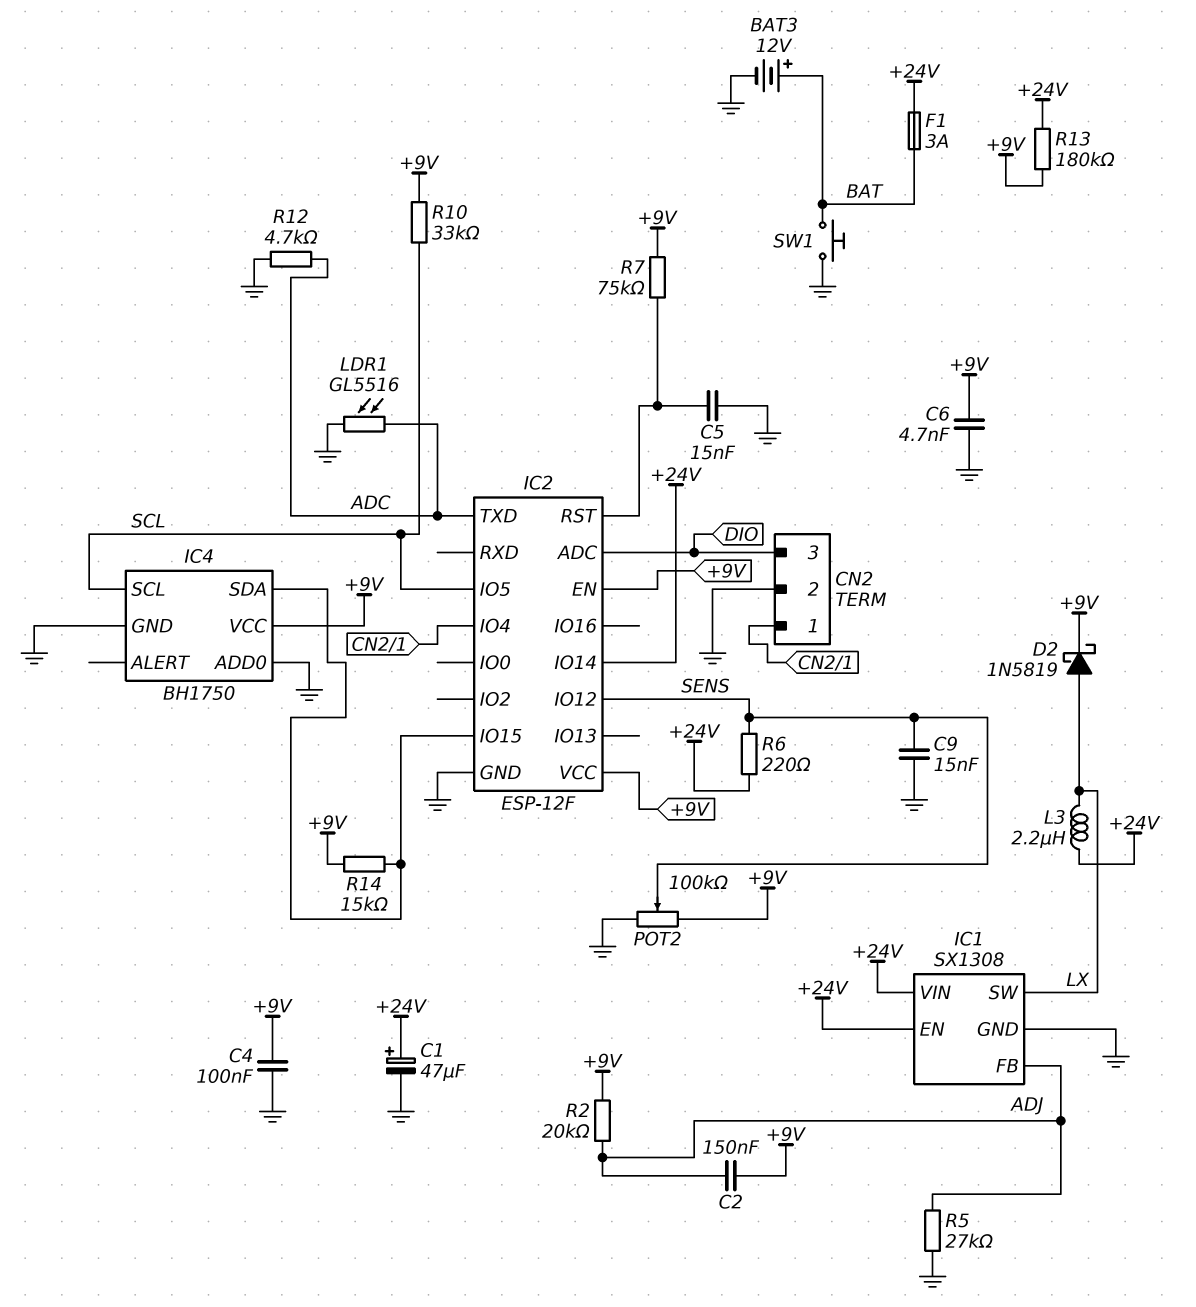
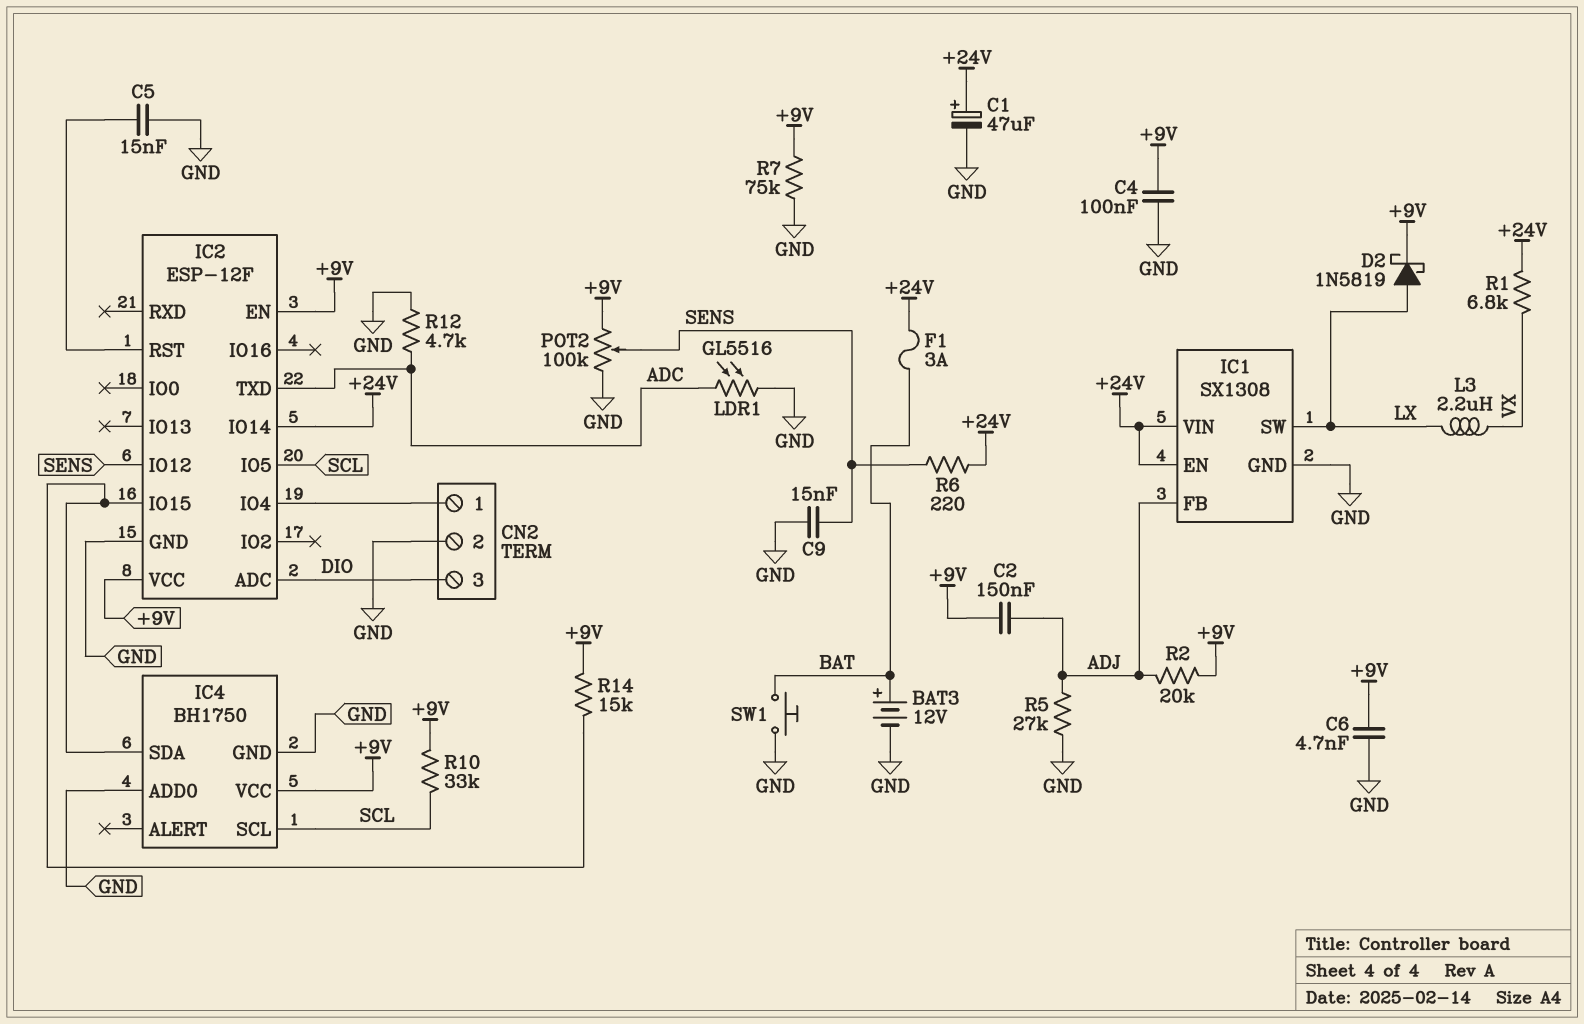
L3: 2.2uH (+24V, LX) -> 2.2uH (LX, VX)
R1: none -> 6.8k (+24V, VX)
R7: 75k (+9V, IC2/RST) -> 75k (+9V, GND)
R13: 180k (+9V, +24V) -> none

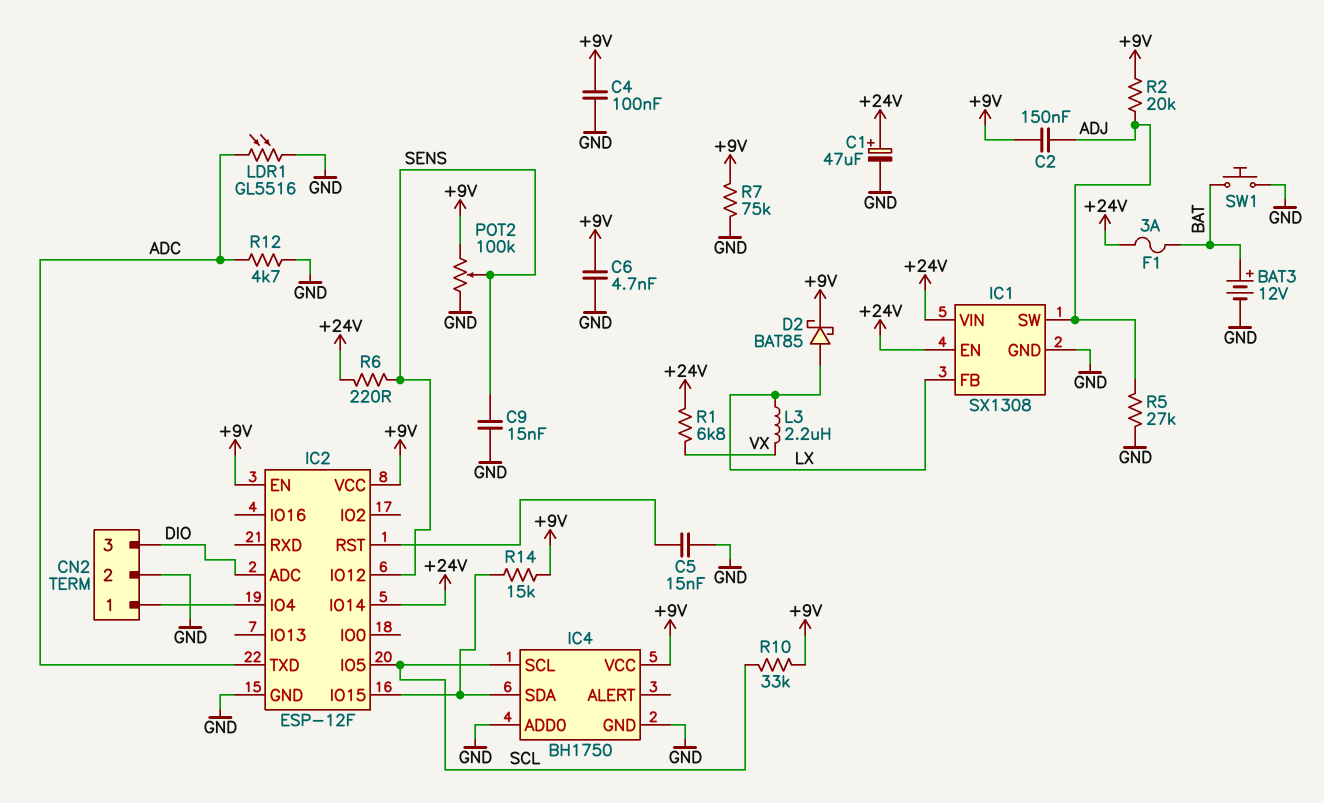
D2: schottky 1N5819 (A LX, K +9V) -> schottky BAT85 (A LX, K +9V)
IC1 pin FB: ADJ -> LX
IC1 pin SW: LX -> ADJ

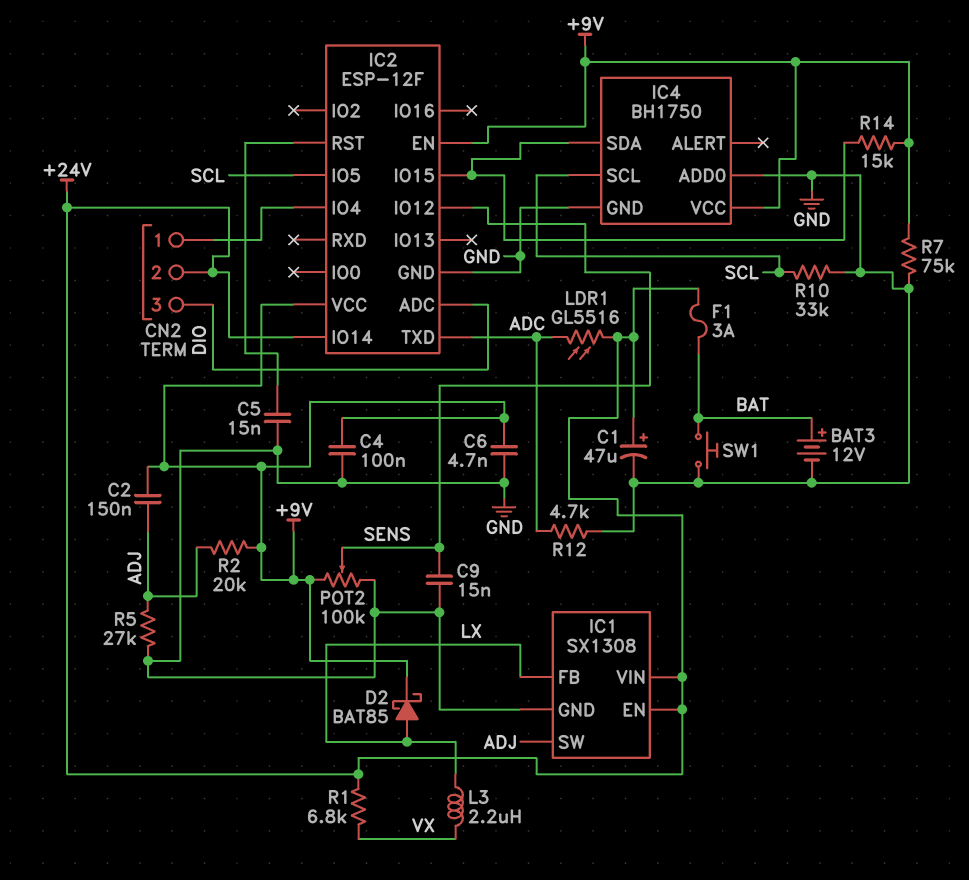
CN2 pin 2: GND -> +24V
LDR1: GL5516 (ADC, GND) -> GL5516 (+24V, ADC)
R6: 220 (+24V, SENS) -> none
R10: 33k (+9V, SCL) -> 33k (GND, SCL)

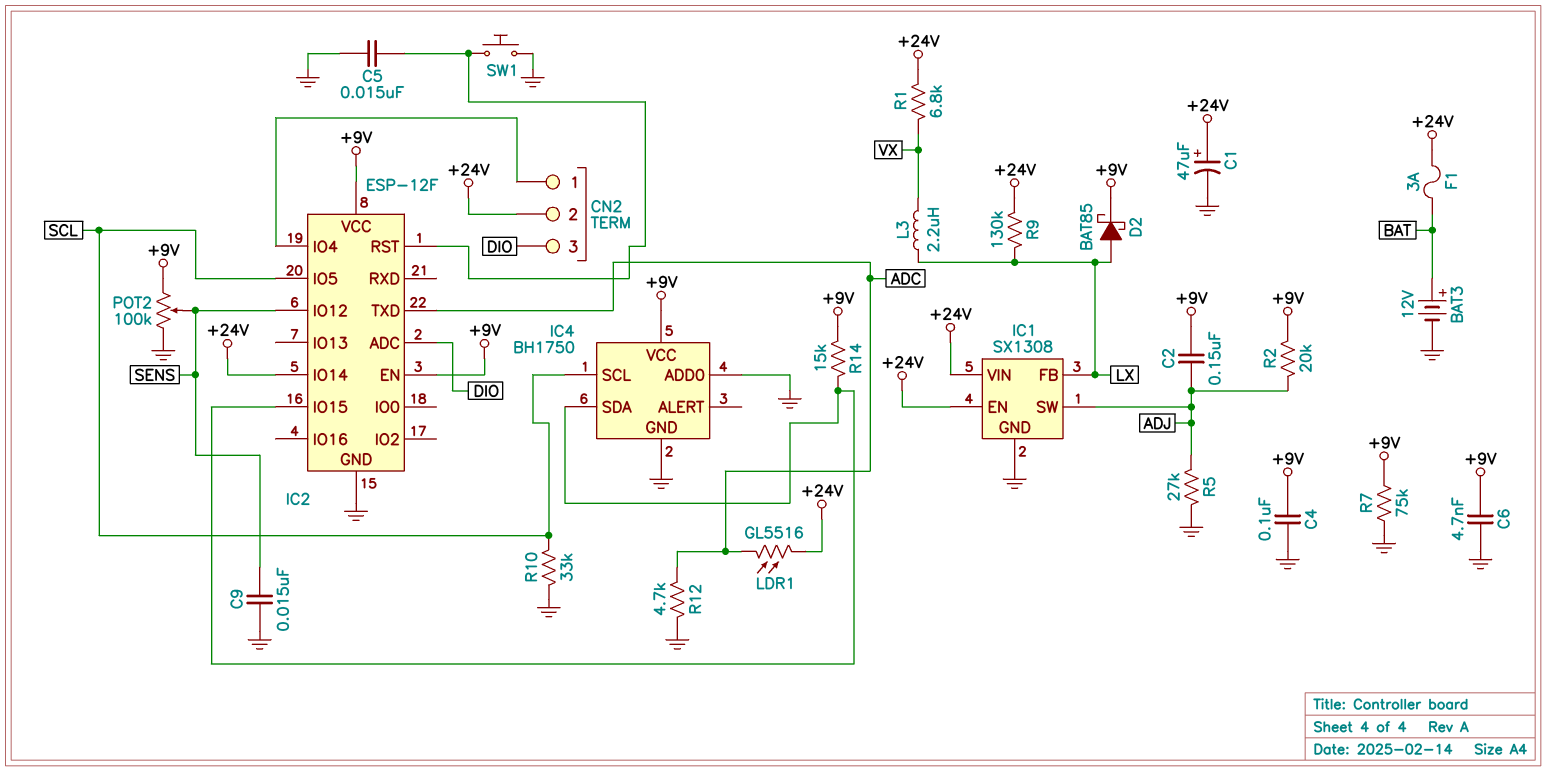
R9: none -> 130k (+24V, LX)
SW1: button (BAT, GND) -> button (GND, IC2/RST)

